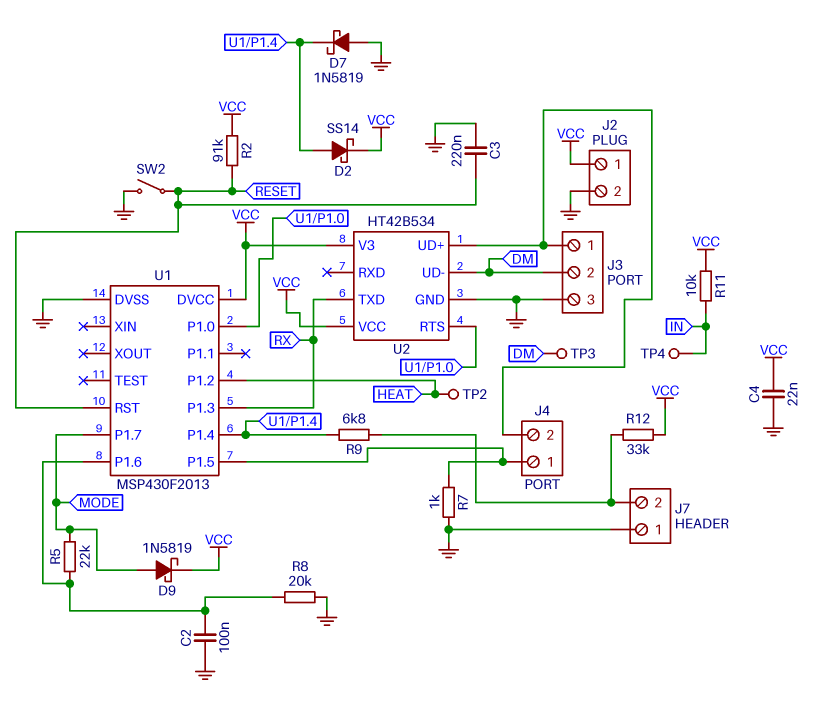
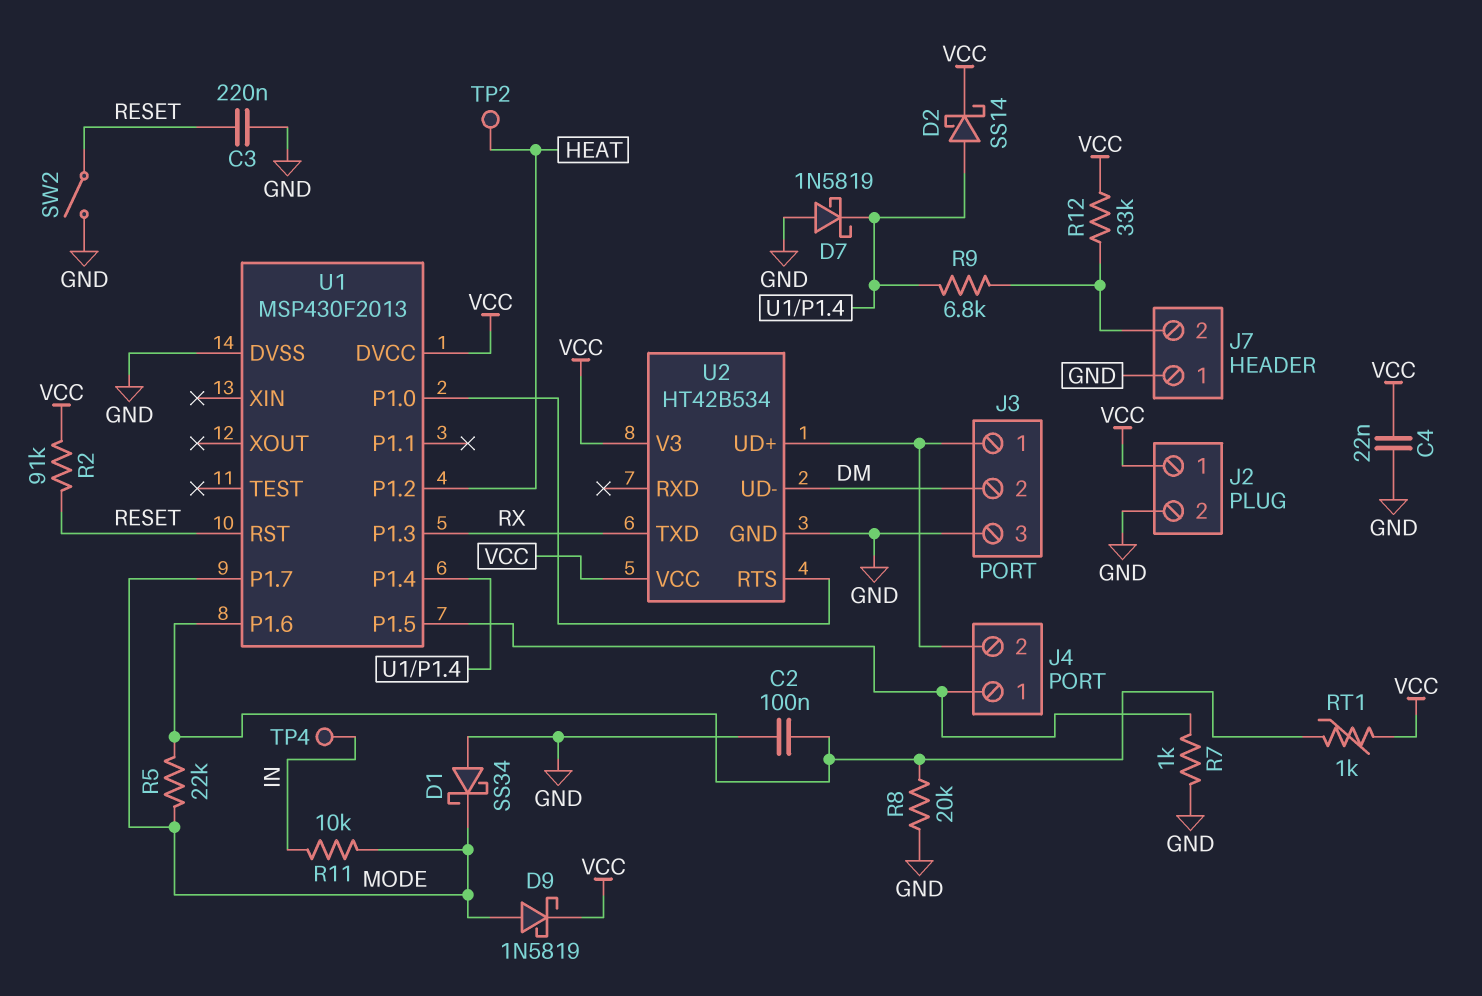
D1: none -> schottky SS34 (A GND, K MODE)
R11: 10k (IN, VCC) -> 10k (IN, MODE)
RT1: none -> 1k (U1/P1.6, VCC)
TP3: test point (DM) -> none

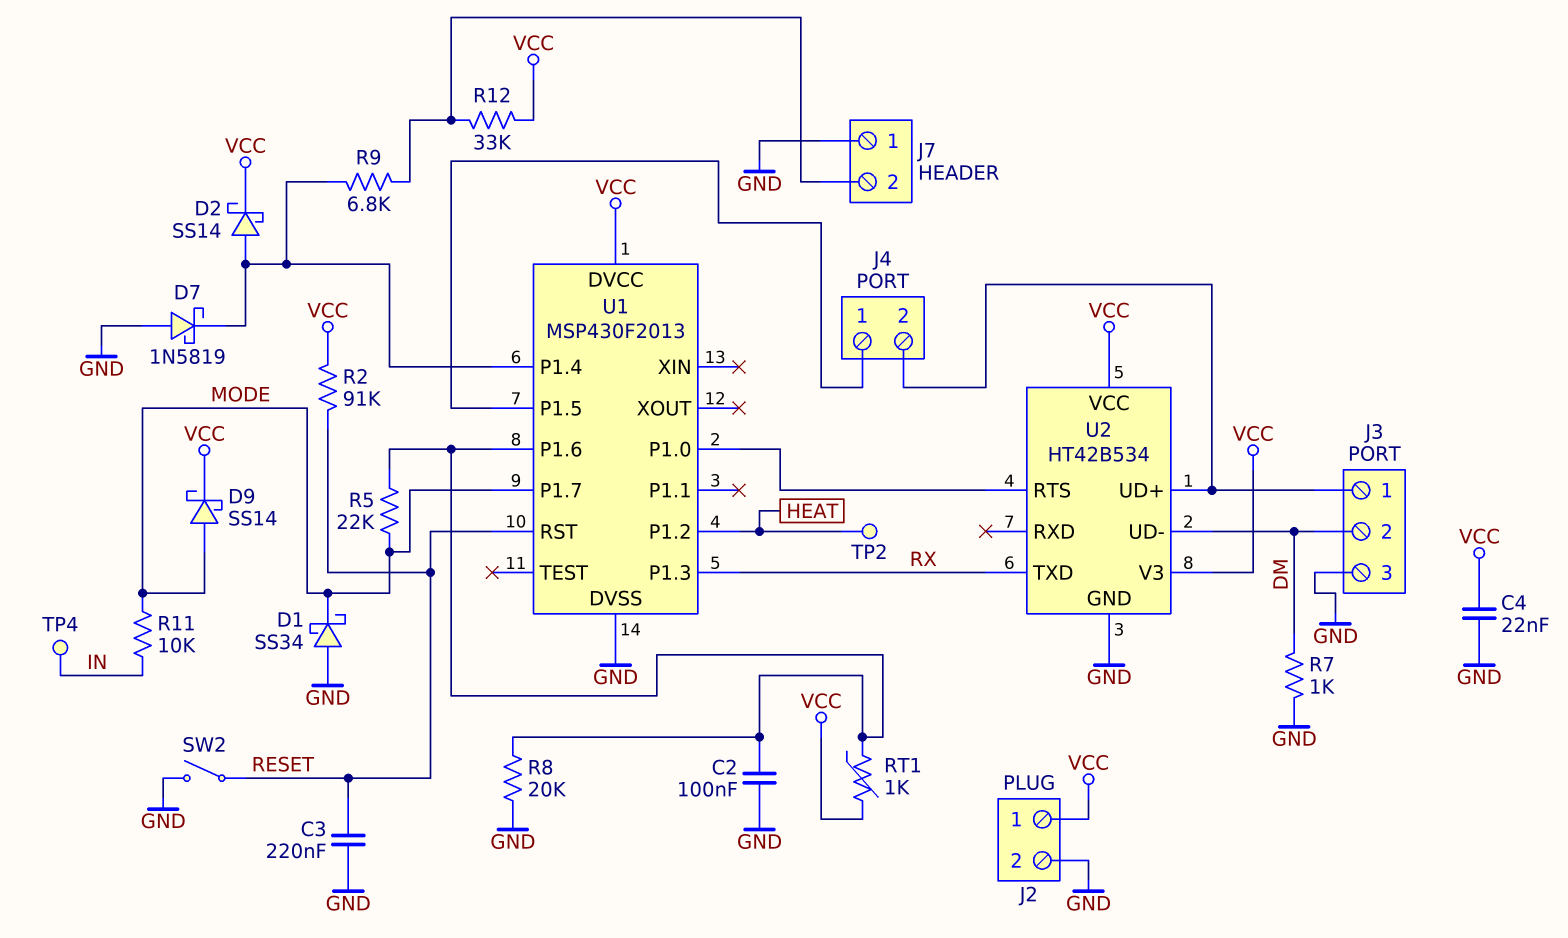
D9: schottky 1N5819 (A MODE, K VCC) -> schottky SS14 (A MODE, K VCC)
R7: 1k (GND, J4/1) -> 1k (DM, GND)

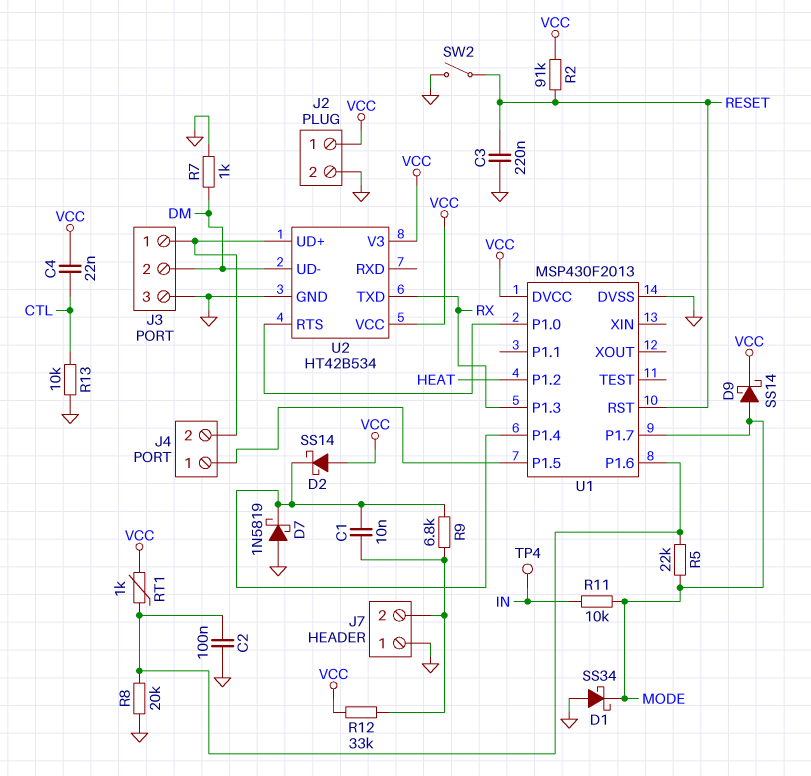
C1: none -> 10nF (J7/2, U1/P1.4)
C4: 22nF (GND, VCC) -> 22nF (CTL, VCC)
D2: schottky SS14 (A U1/P1.4, K VCC) -> schottky SS14 (A VCC, K U1/P1.4)
R13: none -> 10k (CTL, GND)
TP2: test point (HEAT) -> none

